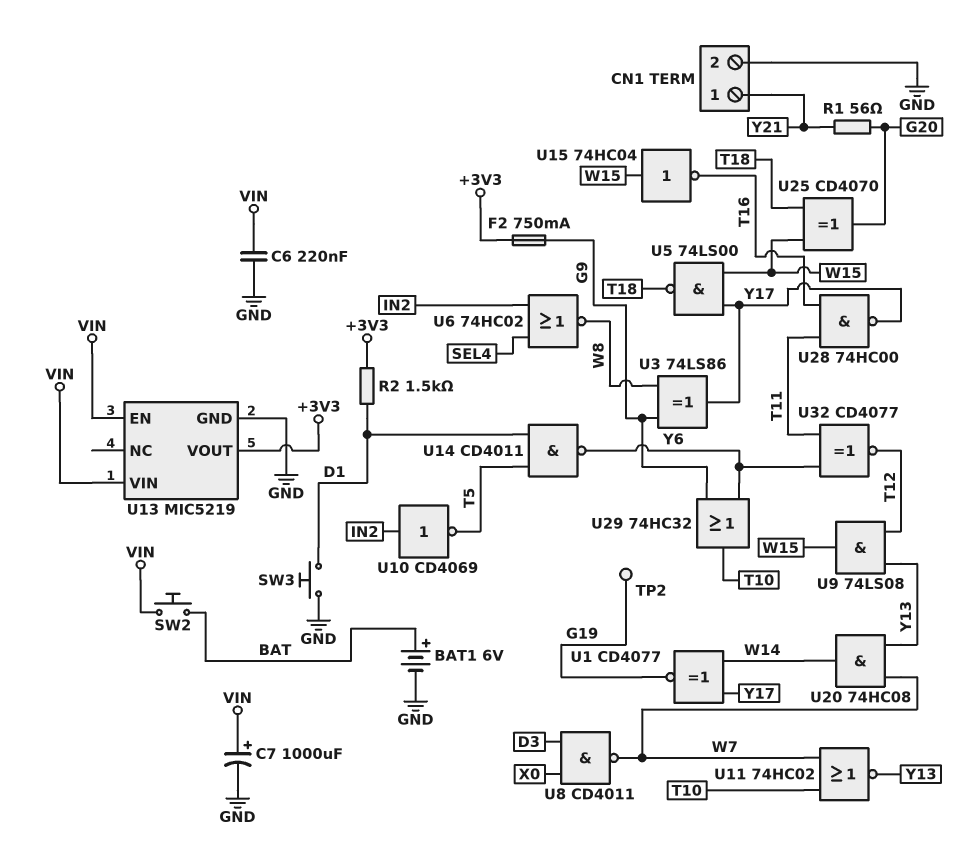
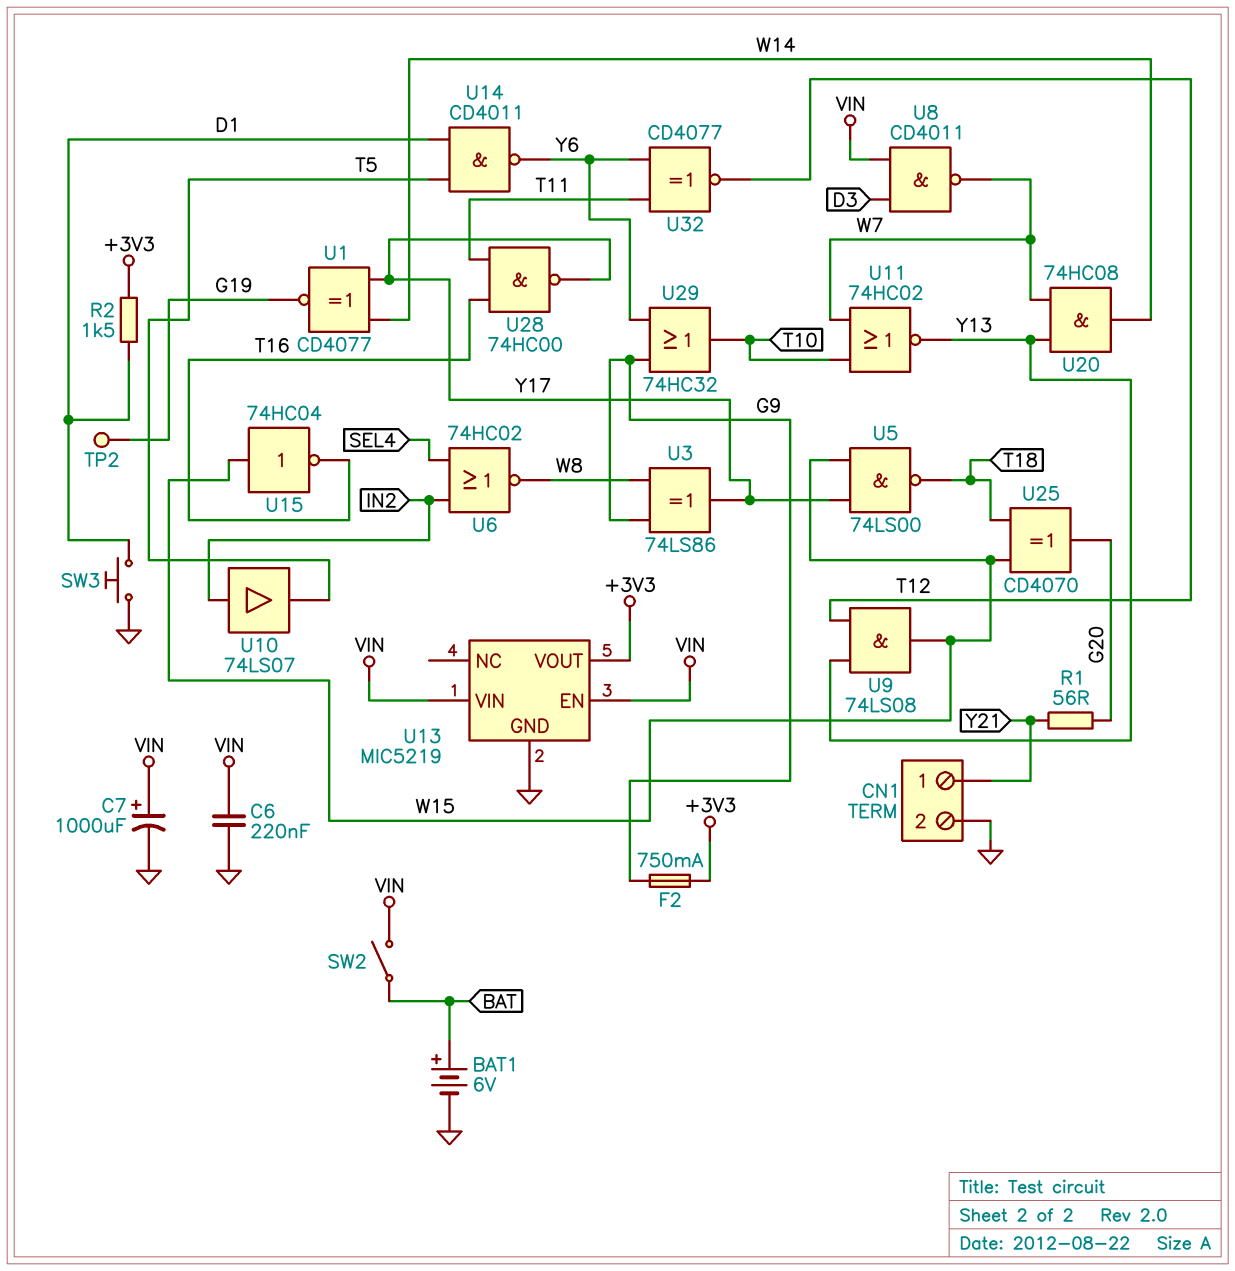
SW2: button (BAT, VIN) -> switch (BAT, VIN)
U8: NAND CD4011 (in D3, in X0, out W7) -> NAND CD4011 (in D3, in VIN, out W7)
U10: NOT CD4069 (in IN2, out T5) -> buffer 74LS07 (in IN2, out T5)

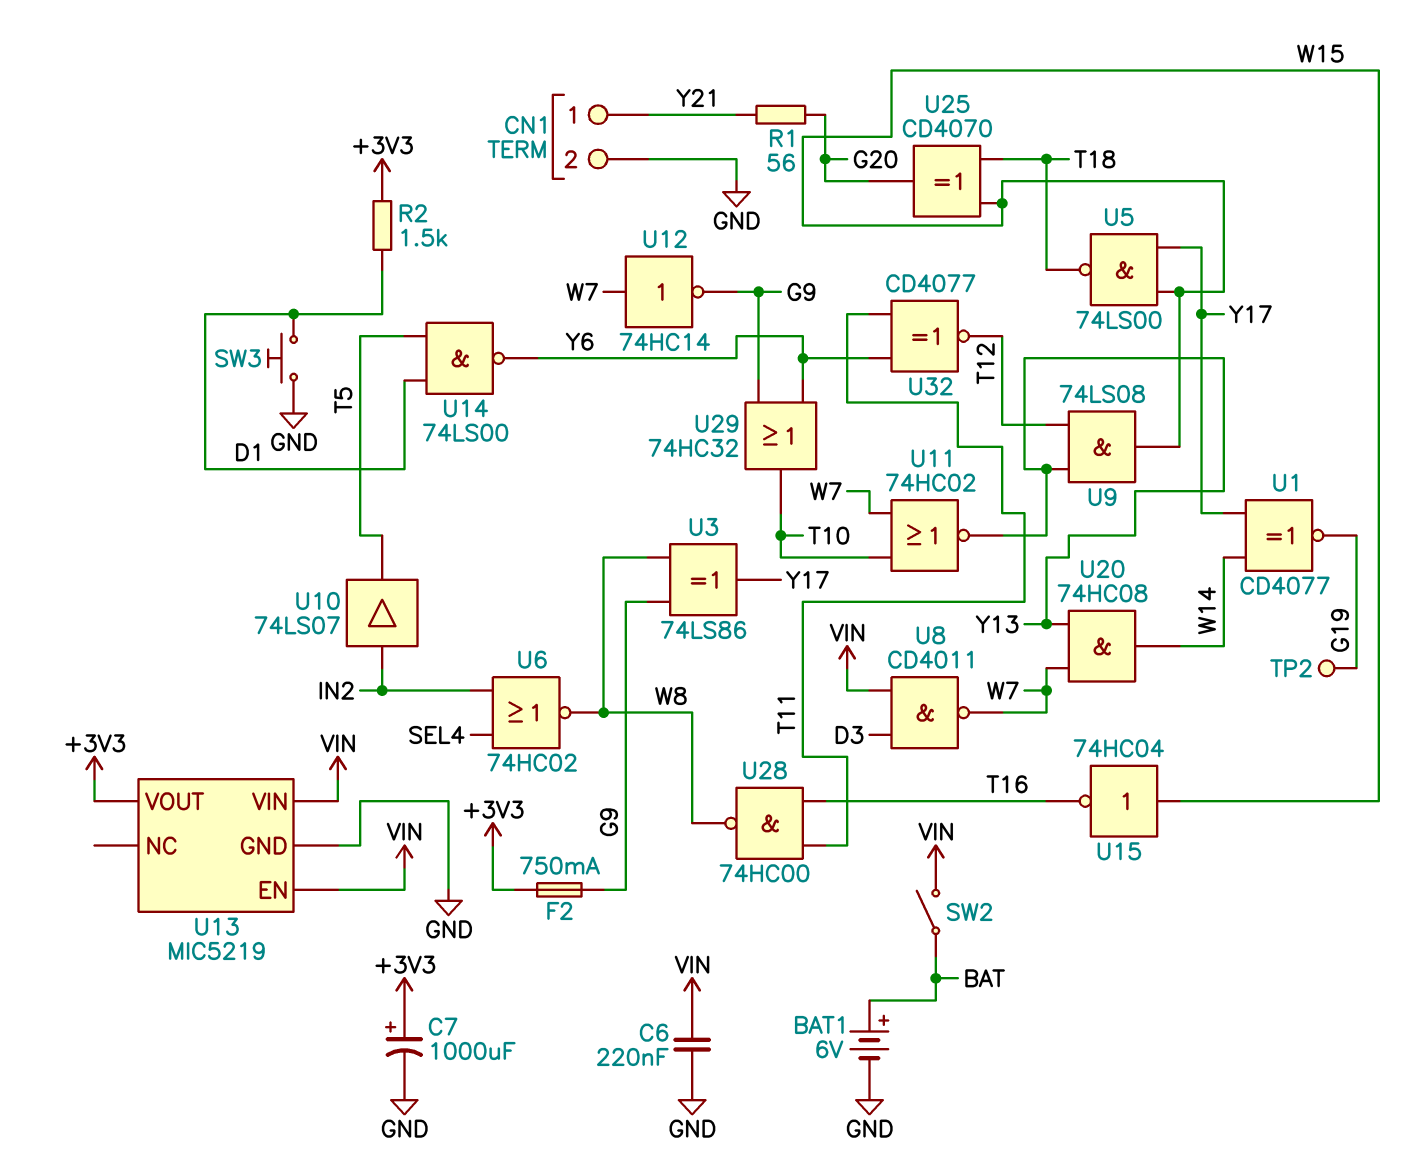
C7: 1000uF (plus VIN, minus GND) -> 1000uF (plus +3V3, minus GND)
U12: none -> NOT 74HC14 (in W7, out G9)
U14: NAND CD4011 (in D1, in T5, out Y6) -> NAND 74LS00 (in D1, in T5, out Y6)
U28: NAND 74HC00 (in T11, in T16, out Y17) -> NAND 74HC00 (in T11, in T16, out W8)

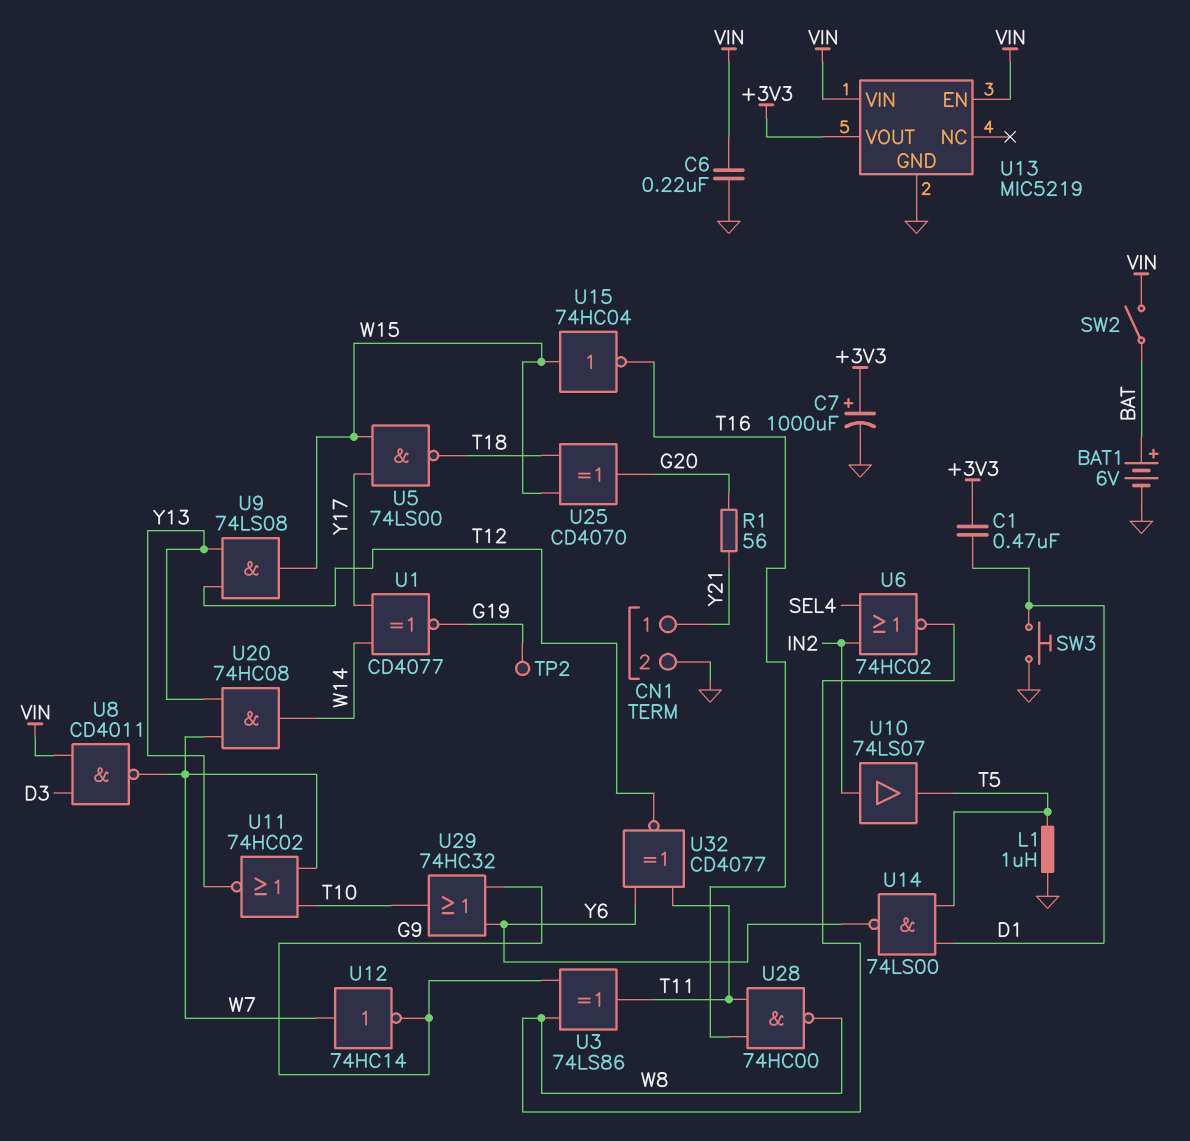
C1: none -> 470nF (+3V3, D1)
F2: 750mA (+3V3, G9) -> none
L1: none -> 1uH (GND, T5)
R2: 1.5k (+3V3, D1) -> none
U3: XOR 74LS86 (in G9, in W8, out Y17) -> XOR 74LS86 (in G9, in W8, out T11)

